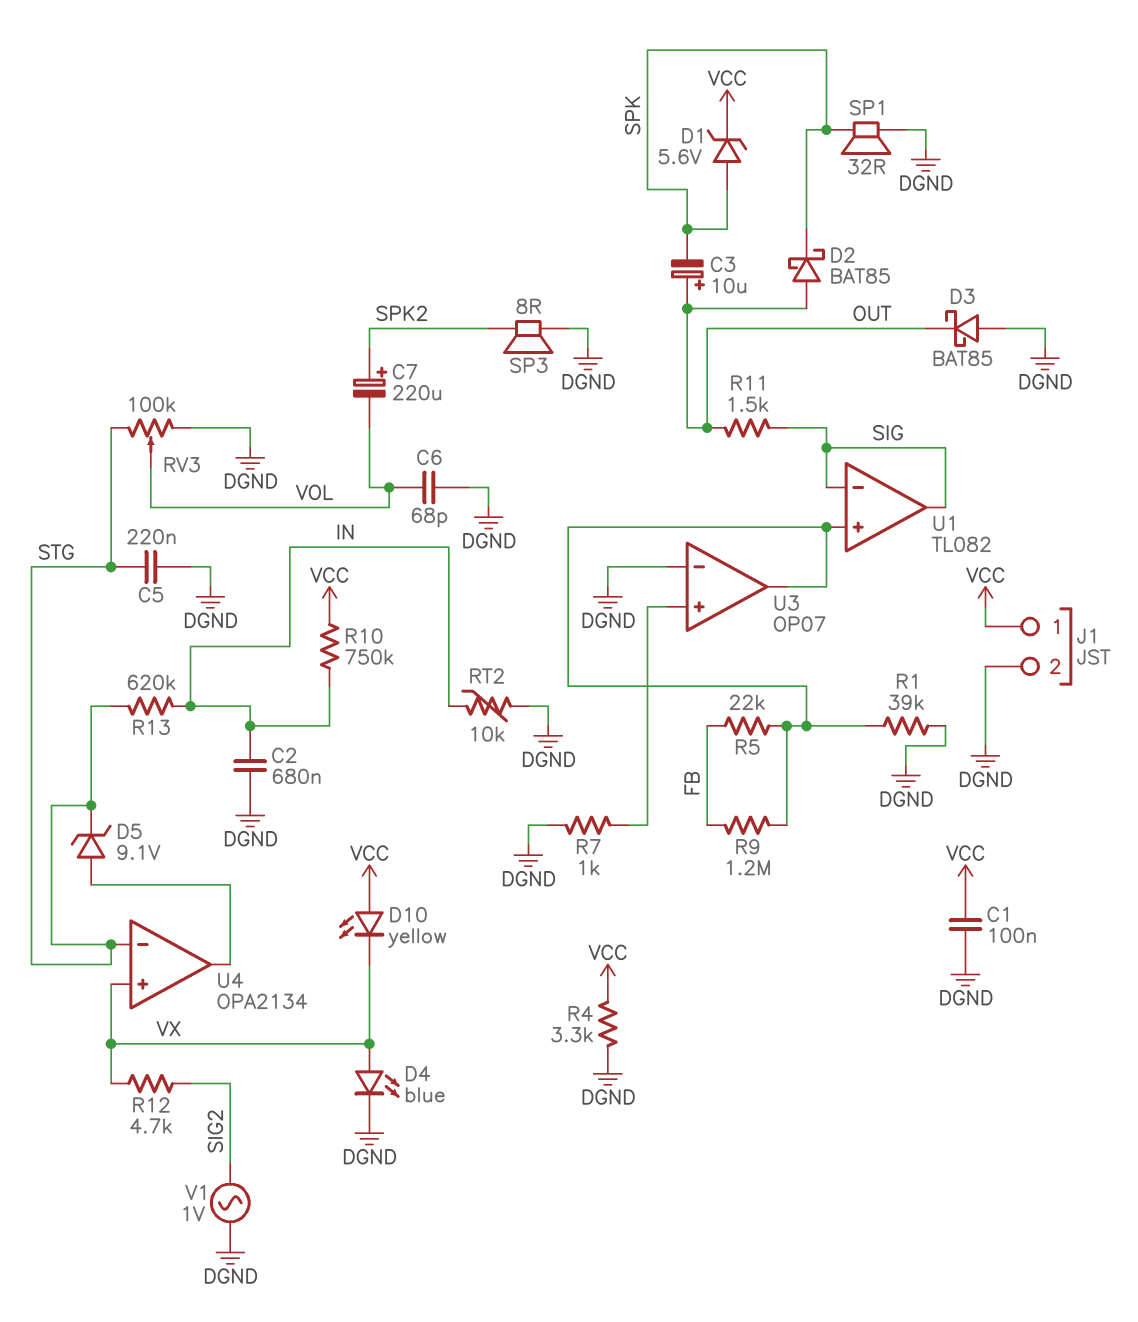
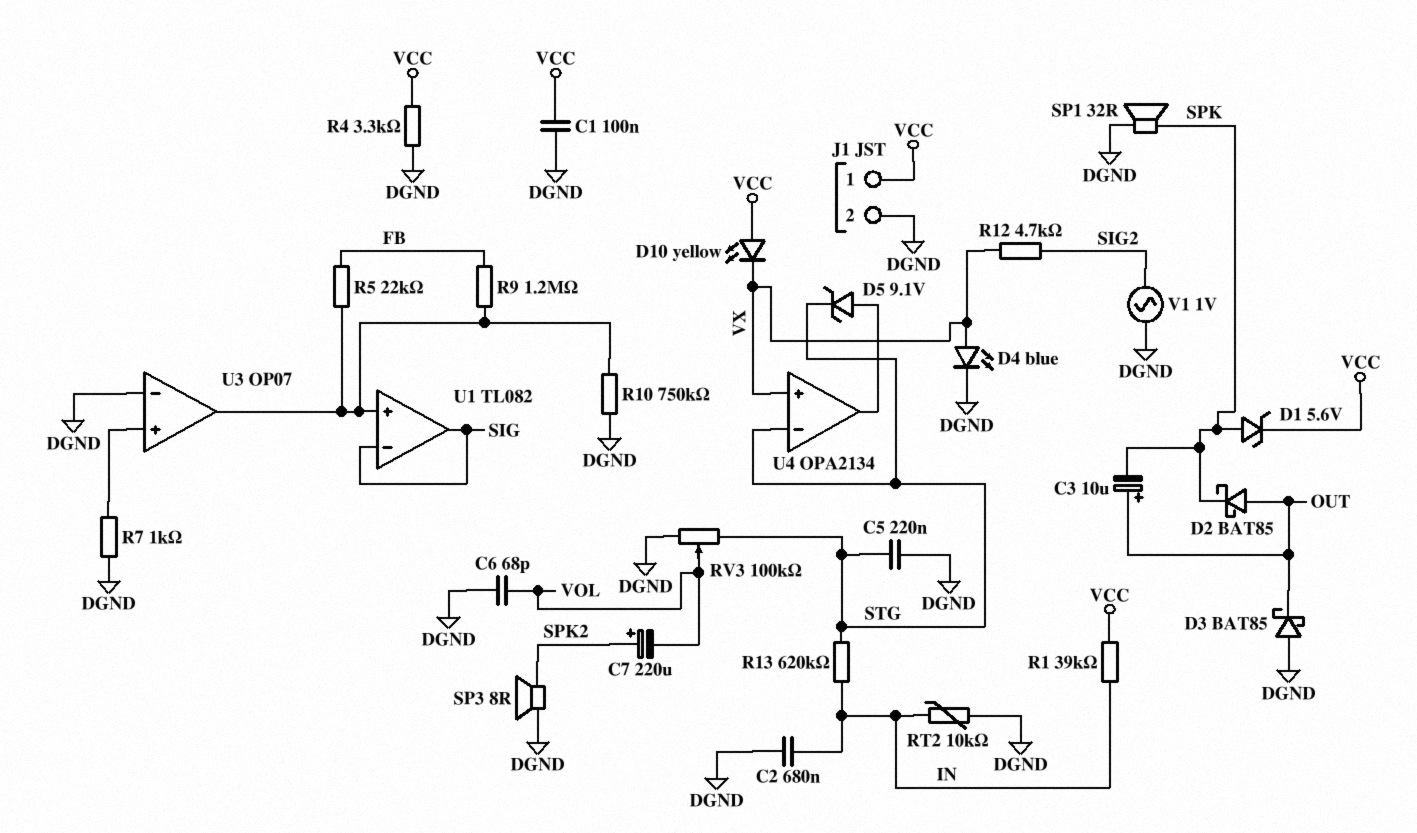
R1: 39k (DGND, U1/in+) -> 39k (IN, VCC)
R10: 750k (IN, VCC) -> 750k (DGND, U1/in+)
R11: 1.5k (OUT, SIG) -> none

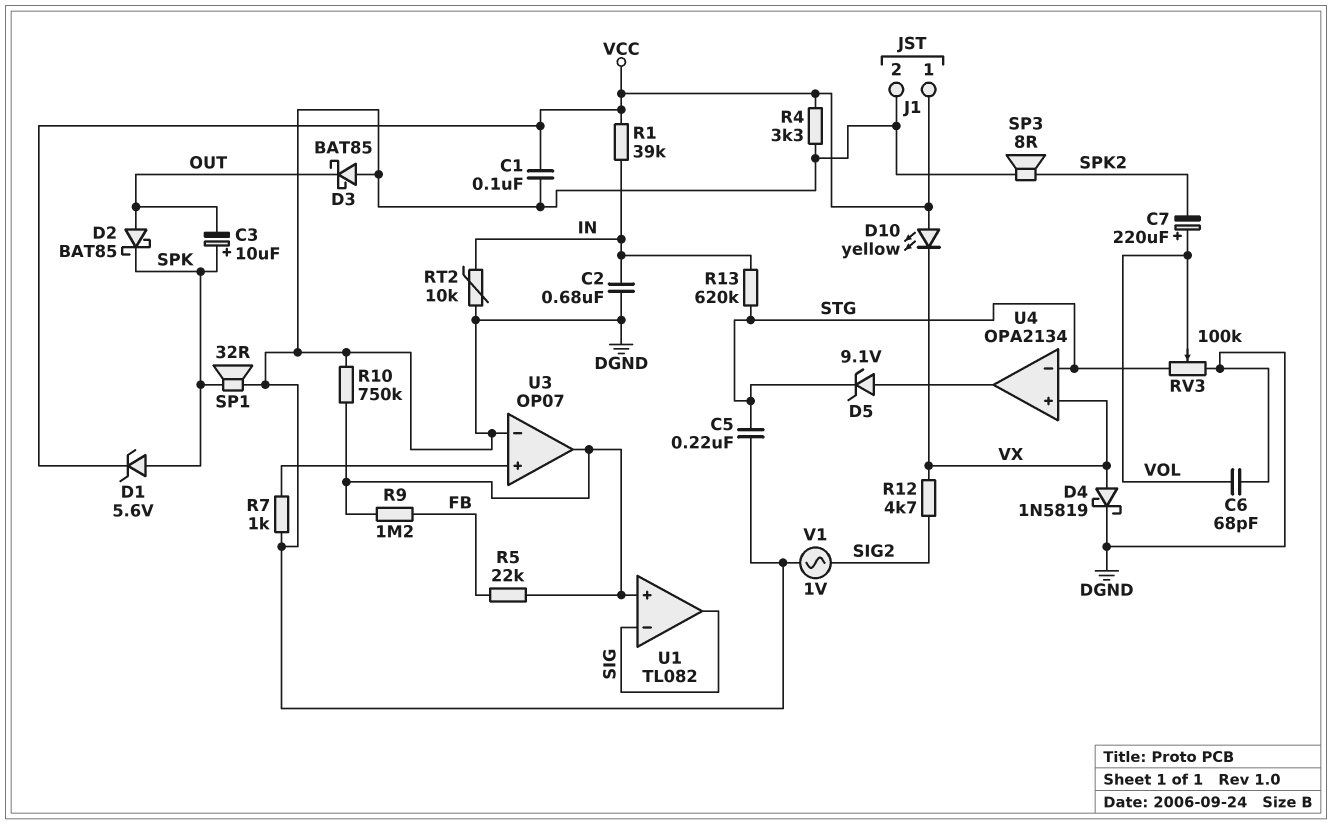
C3: 10uF (plus OUT, minus SPK) -> 10uF (plus SPK, minus OUT)
C7: 220uF (plus SPK2, minus VOL) -> 220uF (plus VOL, minus SPK2)
D4: LED blue (A VX, K DGND) -> schottky 1N5819 (A VX, K DGND)

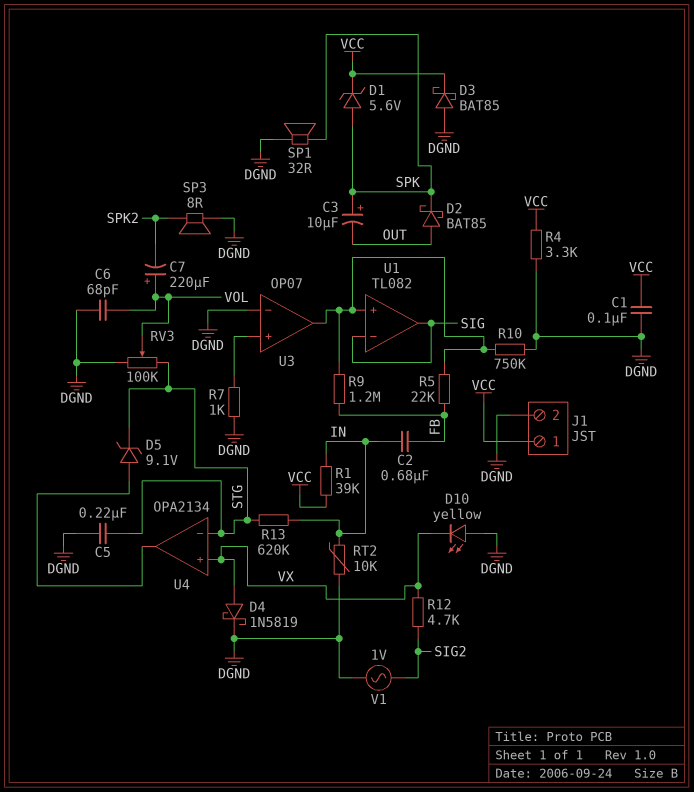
C2: 680nF (DGND, IN) -> 680nF (FB, IN)
D3: schottky BAT85 (A DGND, K OUT) -> schottky BAT85 (A DGND, K VCC)
D10: LED yellow (A VCC, K VX) -> LED yellow (A DGND, K VX)

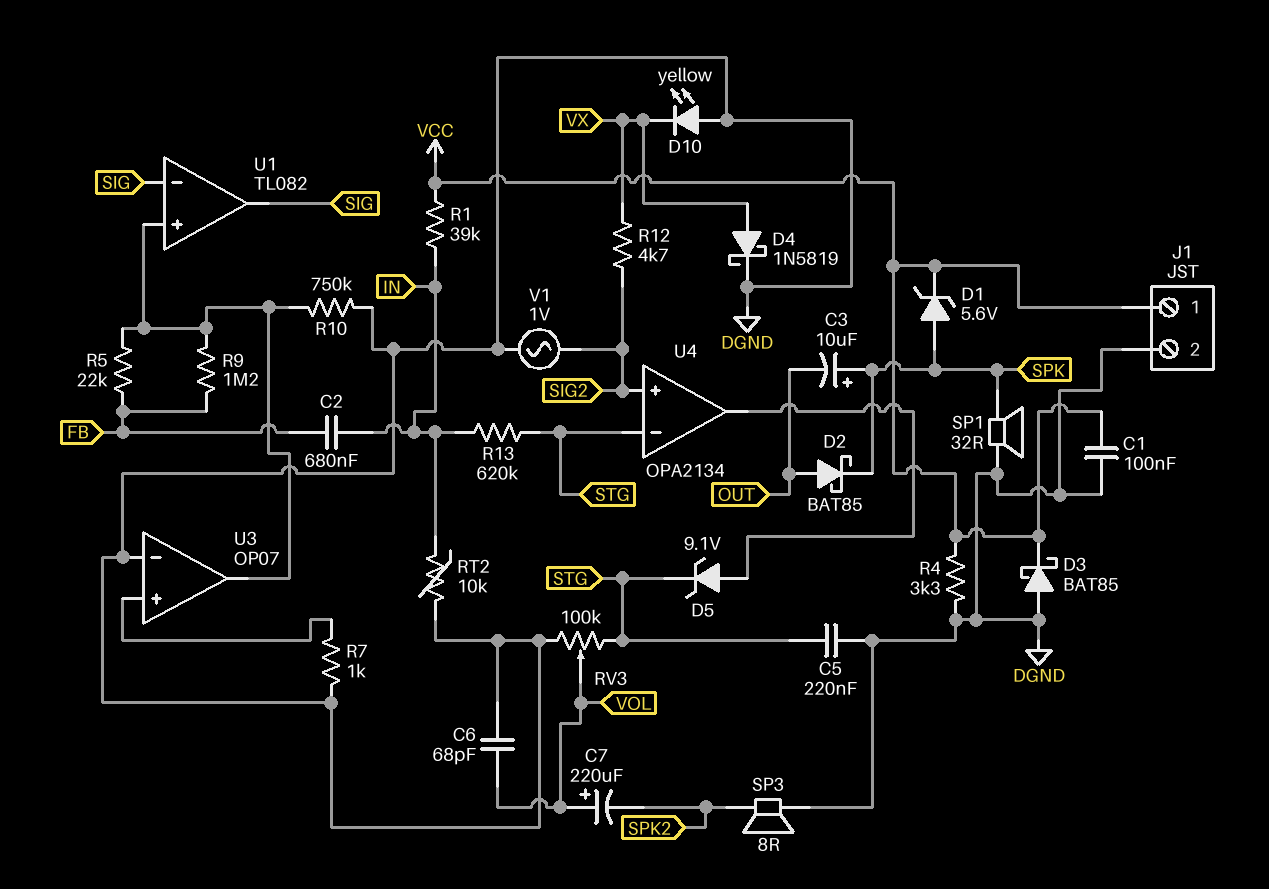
U4 pin in+: VX -> SIG2

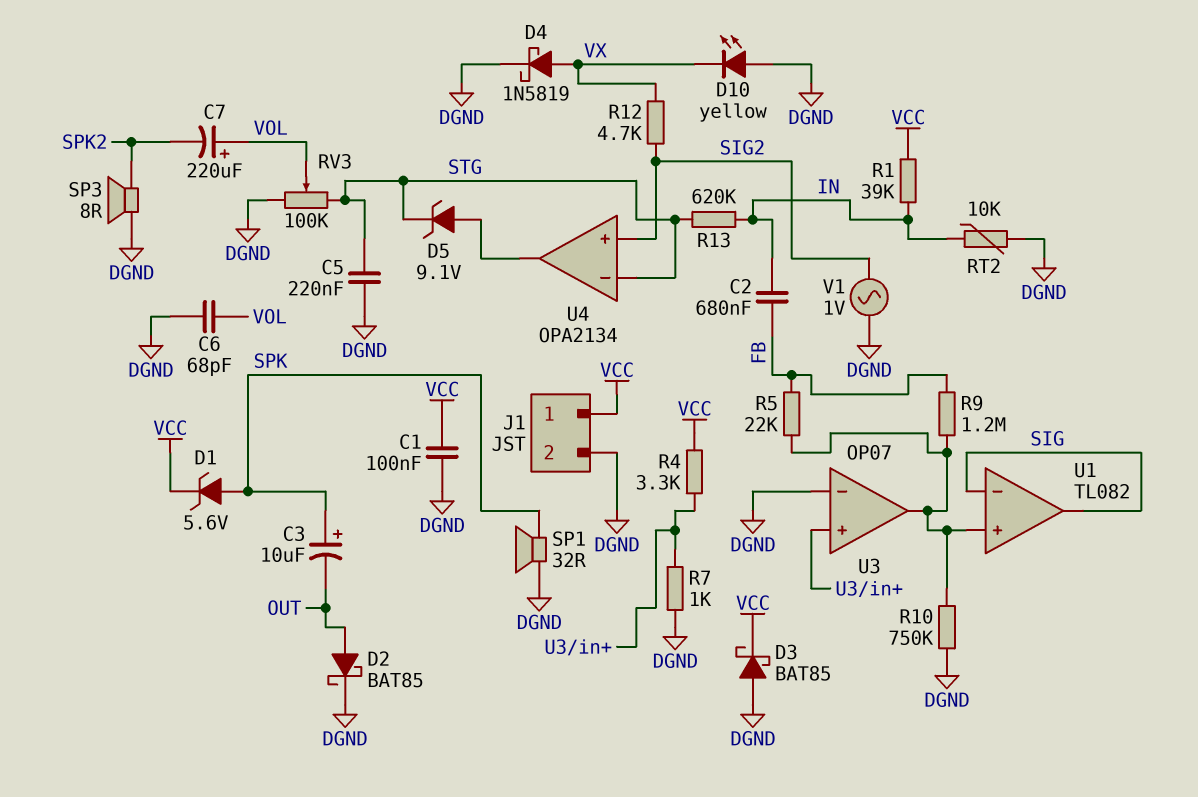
D2: schottky BAT85 (A OUT, K SPK) -> schottky BAT85 (A OUT, K DGND)
R4: 3.3k (DGND, VCC) -> 3.3k (U3/in+, VCC)

